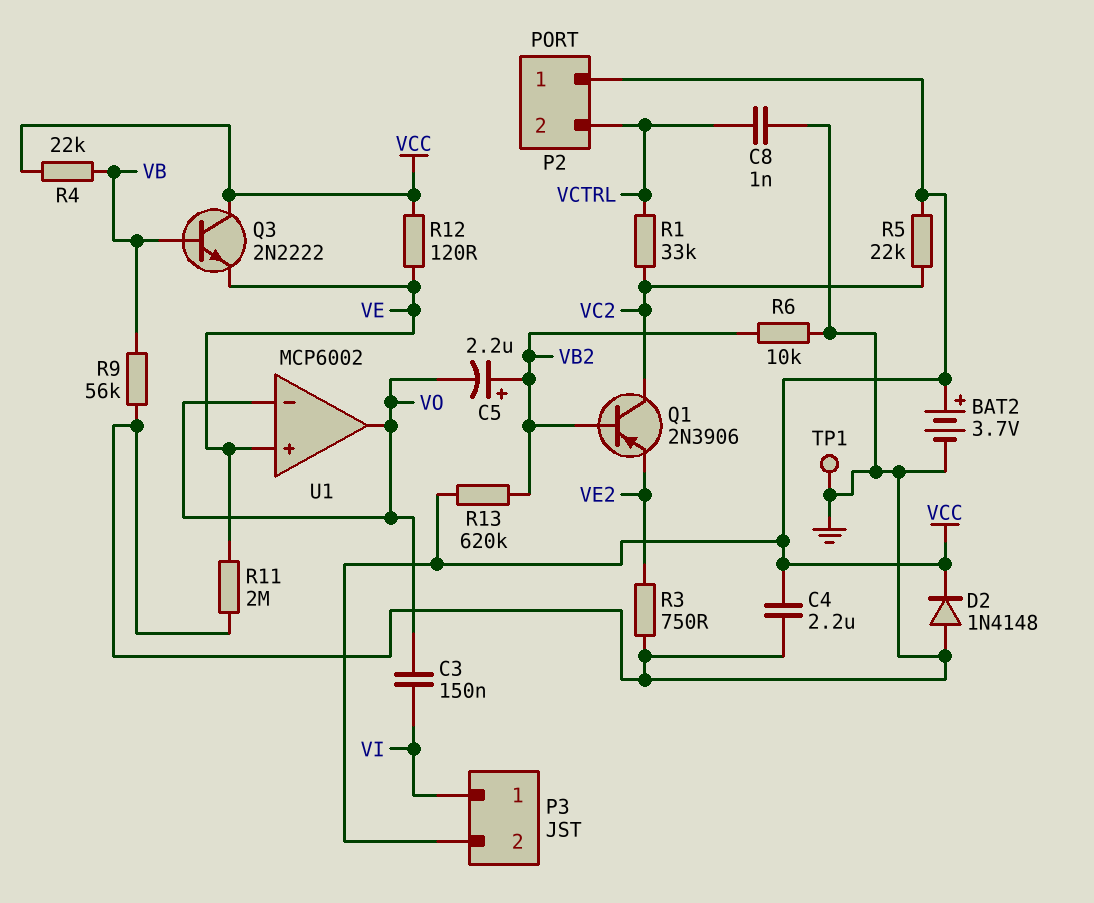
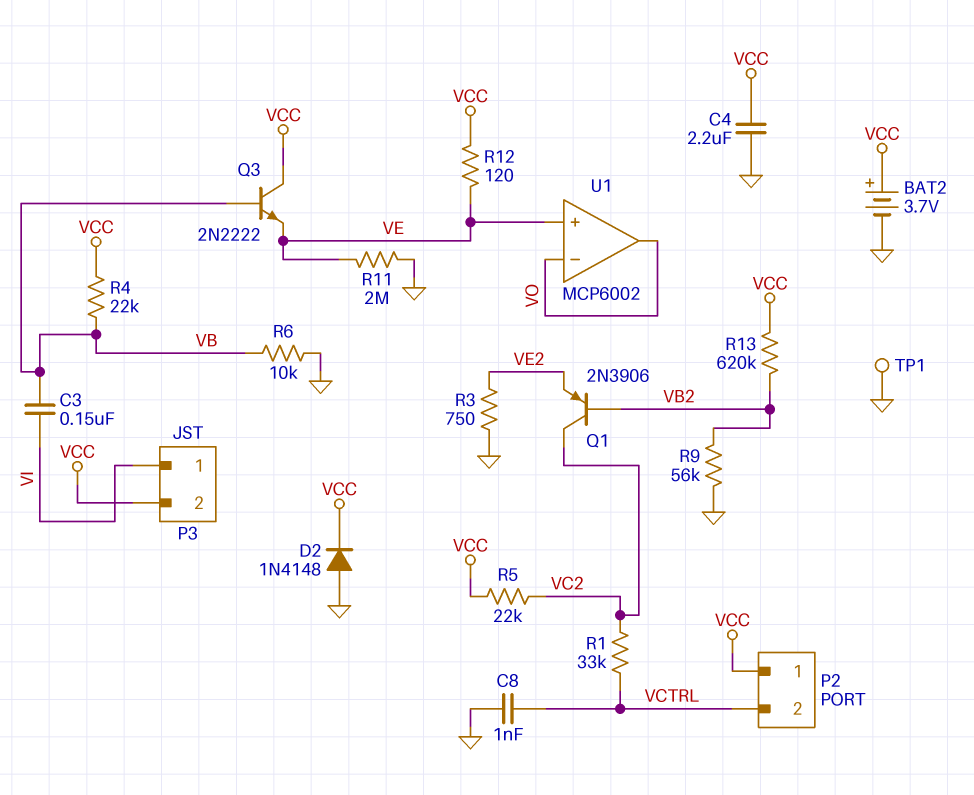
C3: 150nF (VI, VO) -> 150nF (VB, VI)
C5: 2.2uF (plus VB2, minus VO) -> none
R6: 10k (GND, VB2) -> 10k (GND, VB)
R9: 56k (GND, VB) -> 56k (GND, VB2)

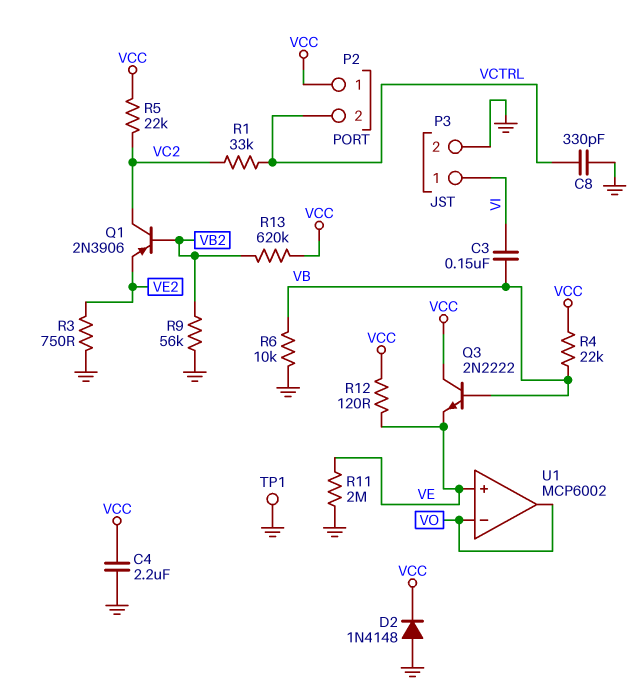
BAT2: 3.7V (plus VCC, minus GND) -> none
C8: 1nF (GND, VCTRL) -> 330pF (GND, VCTRL)
P3 pin 2: VCC -> GND

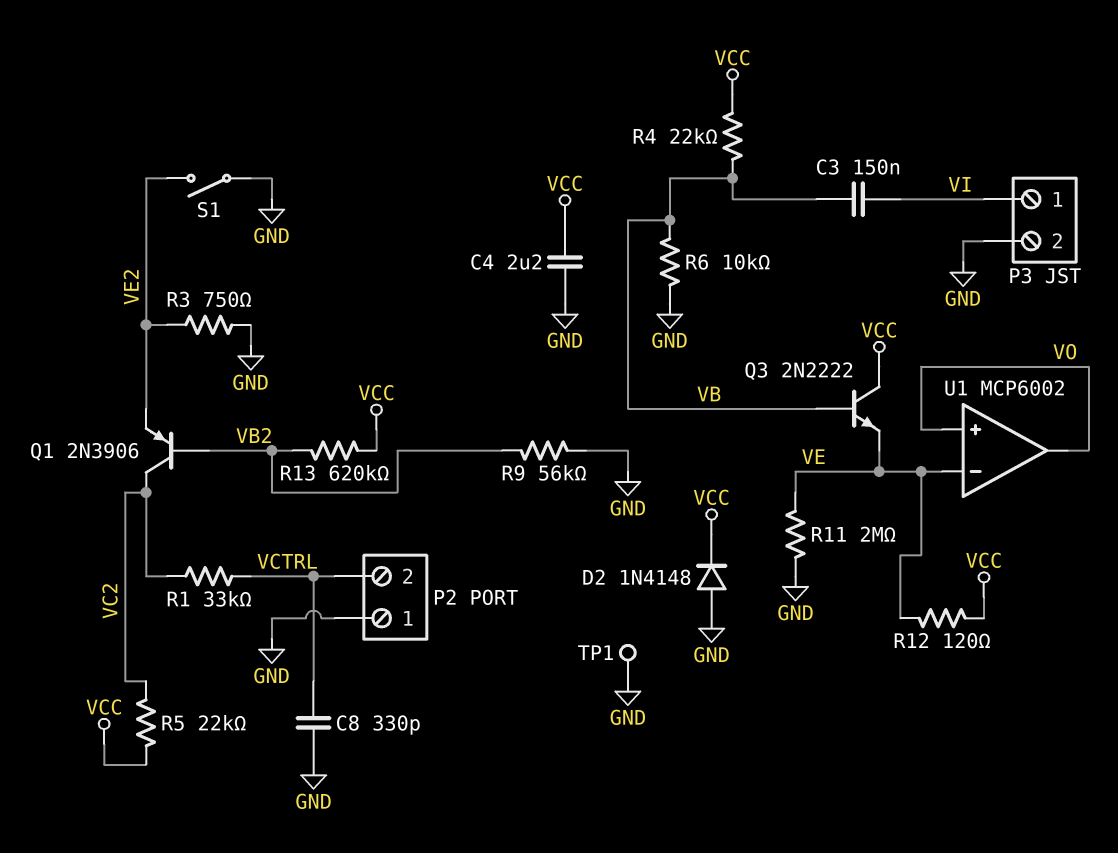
P2 pin 1: VCC -> GND
S1: none -> switch (GND, VE2)
U1 pin in+: VE -> VO
U1 pin in-: VO -> VE

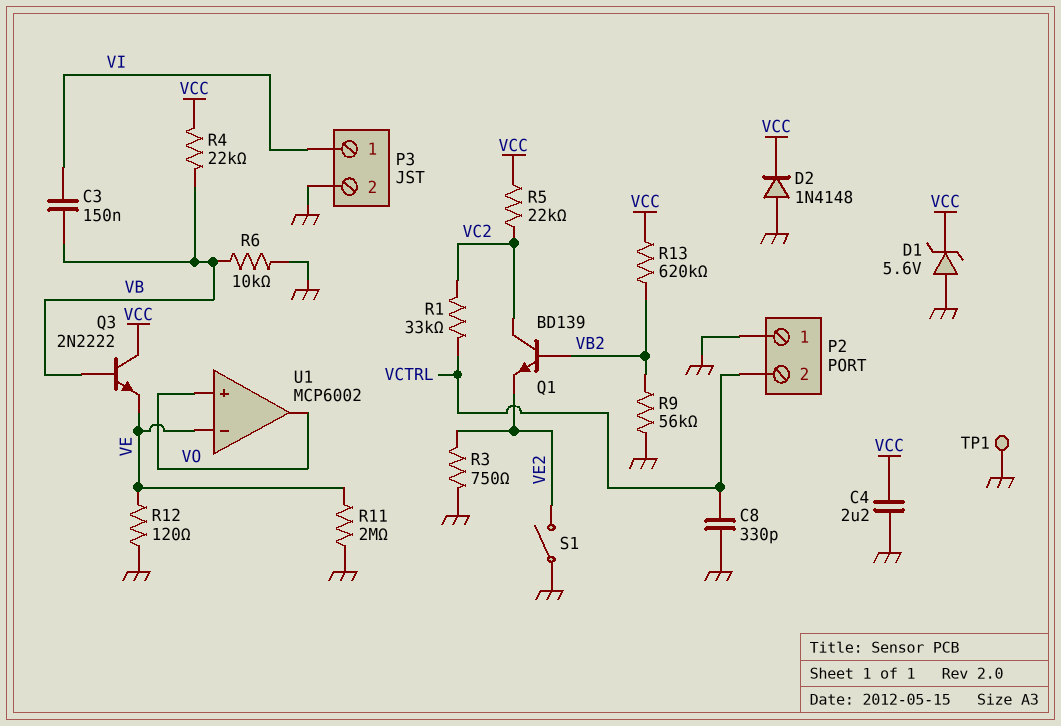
D1: none -> zener 5.6V (A GND, K VCC)
Q1: PNP 2N3906 (B VB2, C VC2, E VE2) -> NPN BD139 (B VB2, C VC2, E VE2)
R12: 120 (VCC, VE) -> 120 (GND, VE)

